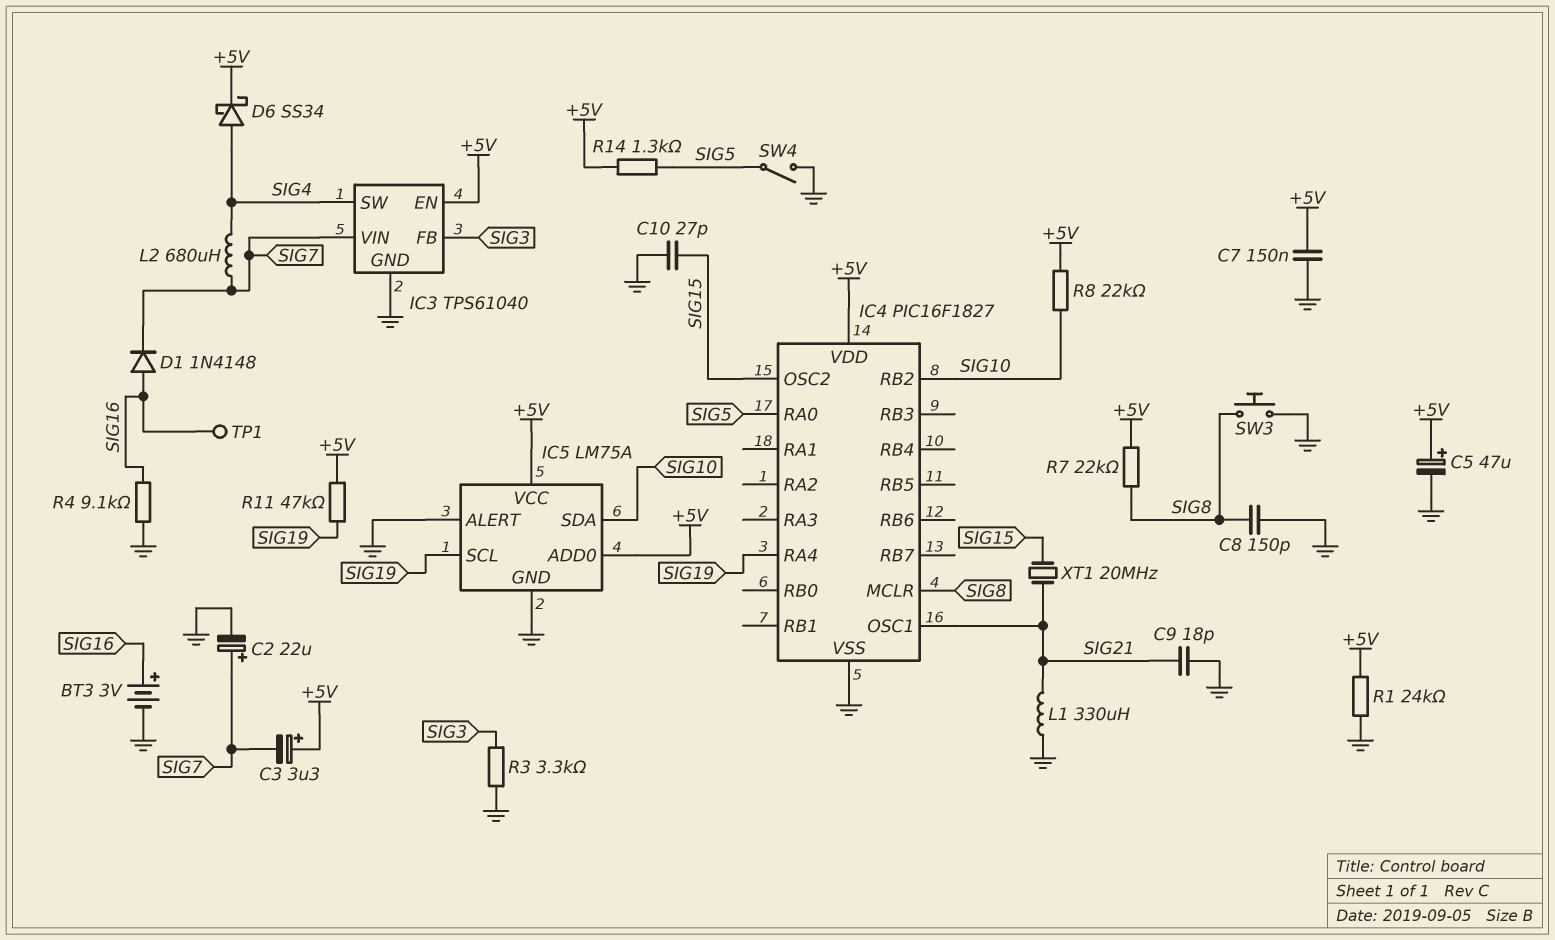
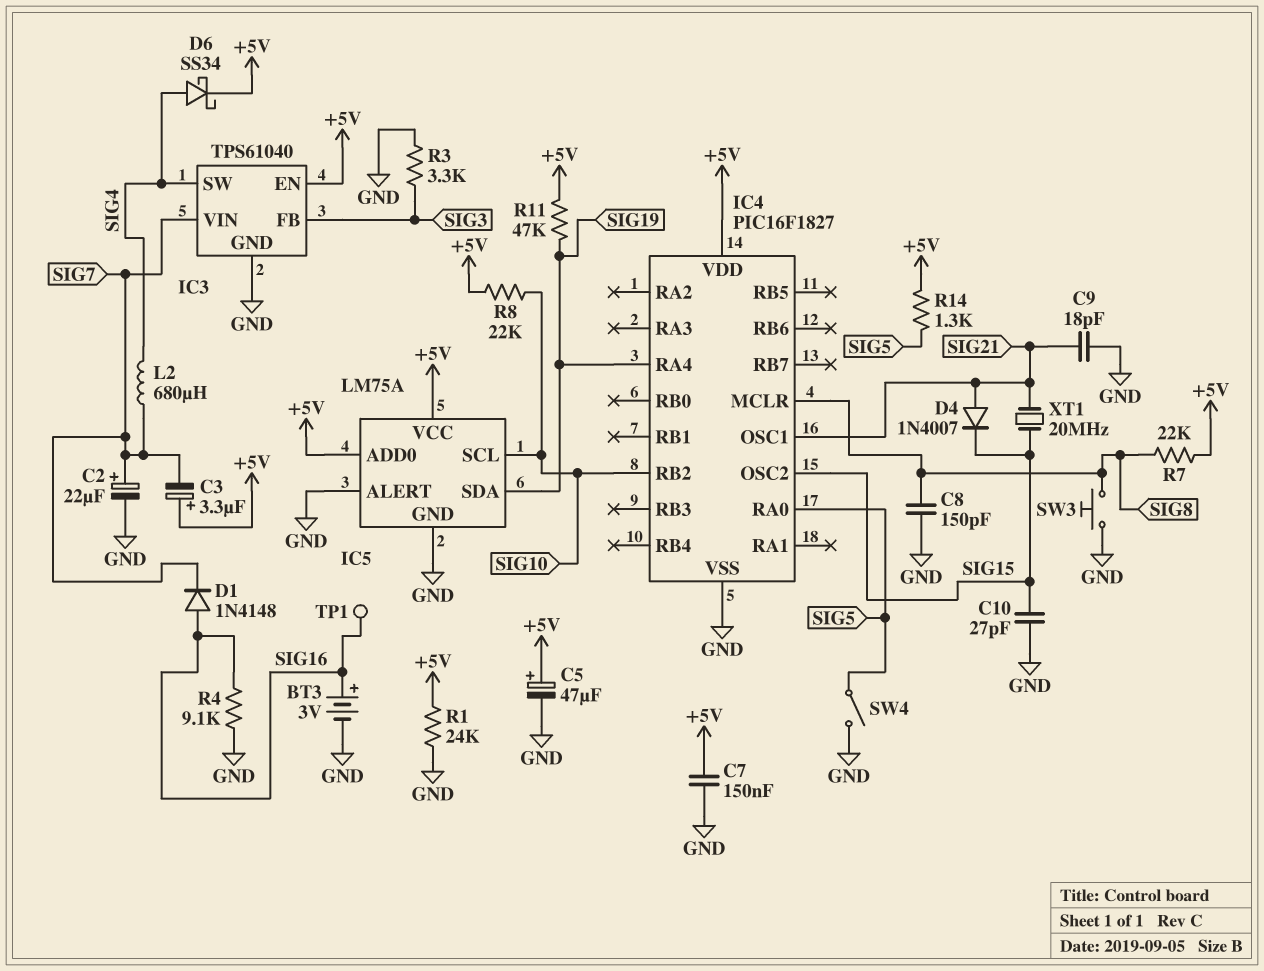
D4: none -> diode 1N4007 (A SIG21, K SIG15)
IC5 pin SCL: SIG19 -> SIG10
IC5 pin SDA: SIG10 -> SIG19
L1: 330uH (GND, SIG21) -> none

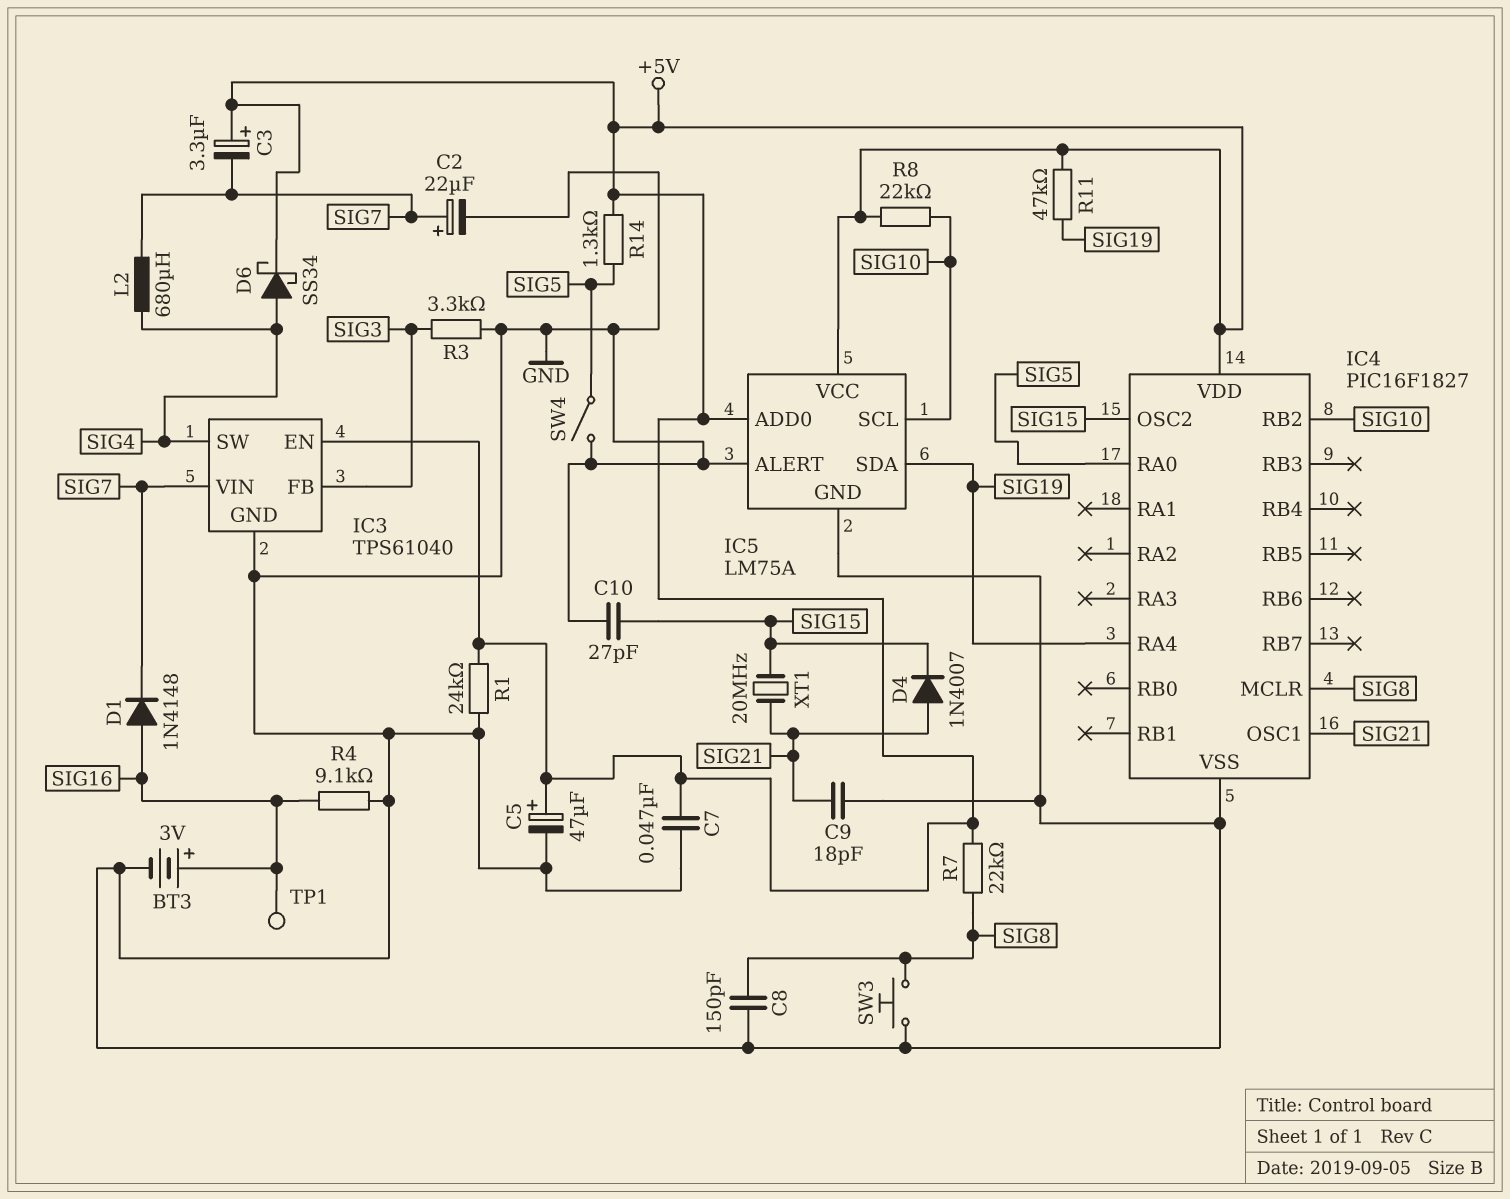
C7: 150nF (+5V, GND) -> 47nF (+5V, GND)

